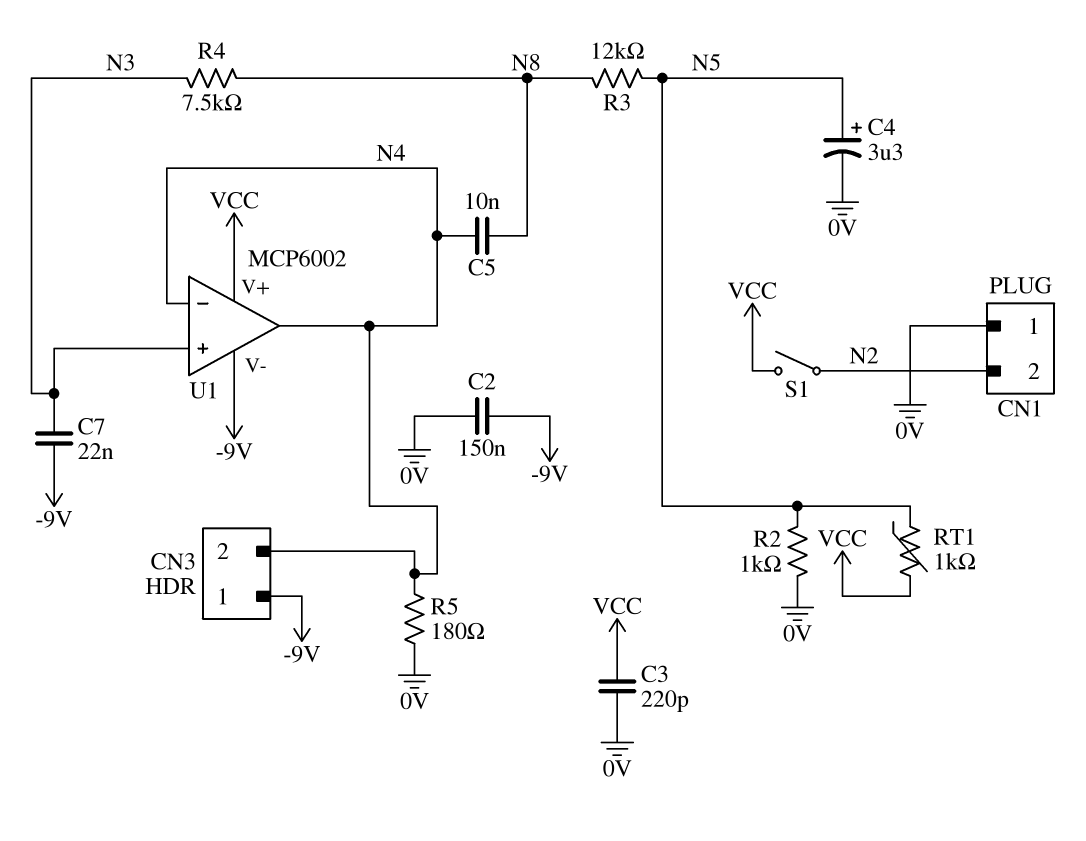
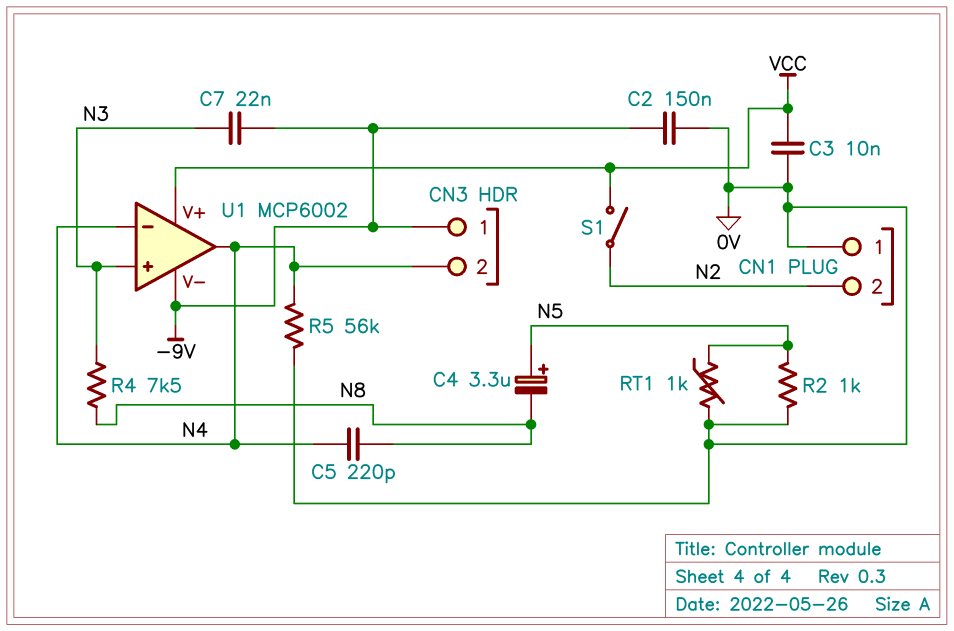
C3: 220pF (0V, VCC) -> 10nF (0V, VCC)
C4: 3.3uF (plus N5, minus 0V) -> 3.3uF (plus N5, minus N8)
C5: 10nF (N4, N8) -> 220pF (N4, N8)
R3: 12k (N5, N8) -> none
R5: 180 (0V, N4) -> 56k (0V, N4)
RT1: 1k (N5, VCC) -> 1k (0V, N5)

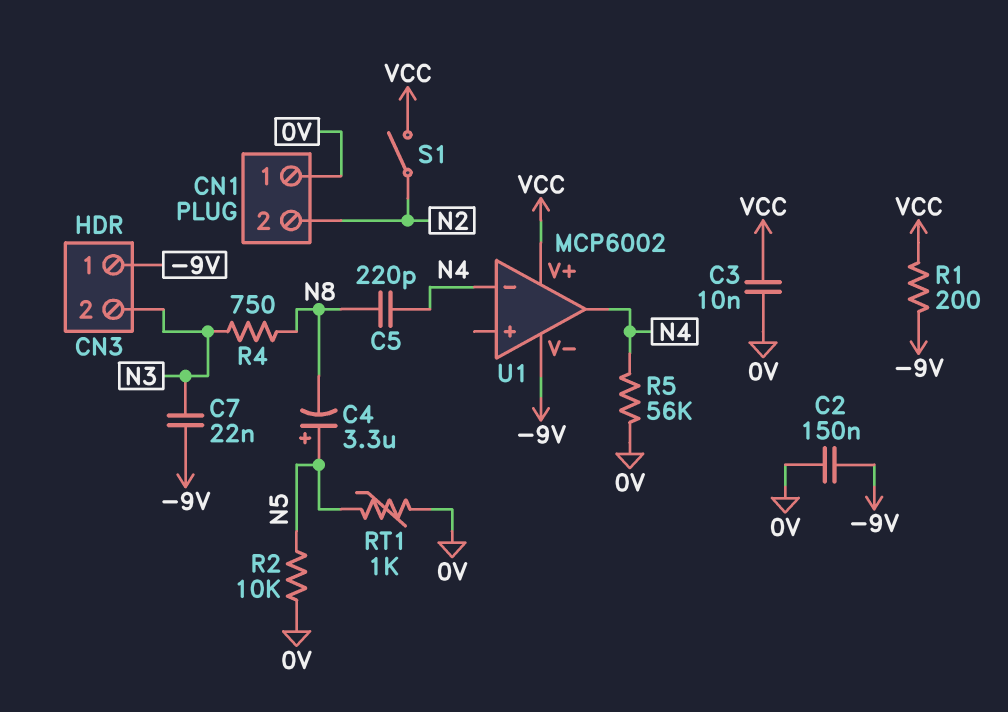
CN3 pin 2: N4 -> N3
R1: none -> 200 (-9V, VCC)
R2: 1k (0V, N5) -> 10k (0V, N5)
R4: 7.5k (N3, N8) -> 750 (N3, N8)
U1 pin in+: N3 -> none

